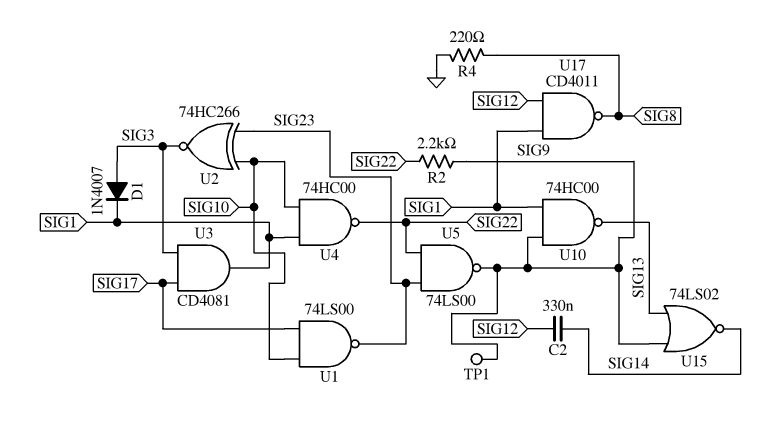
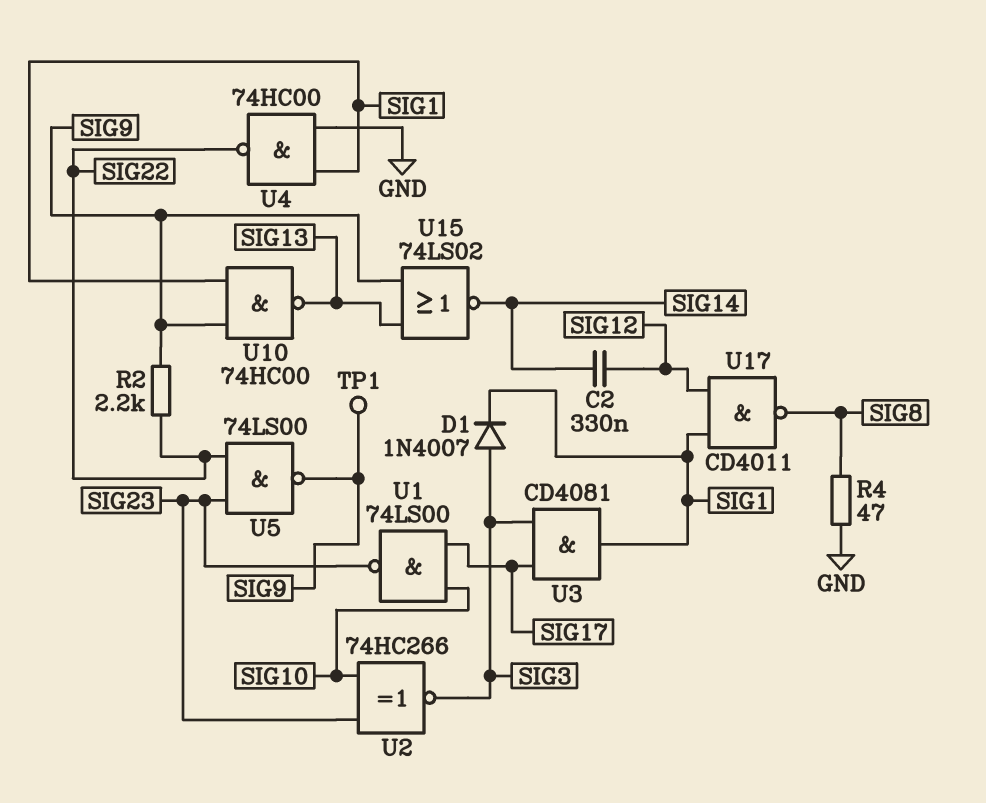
R4: 220 (GND, SIG8) -> 47 (GND, SIG8)
U4: NAND 74HC00 (in SIG1, in SIG10, out SIG22) -> NAND 74HC00 (in GND, in SIG1, out SIG22)

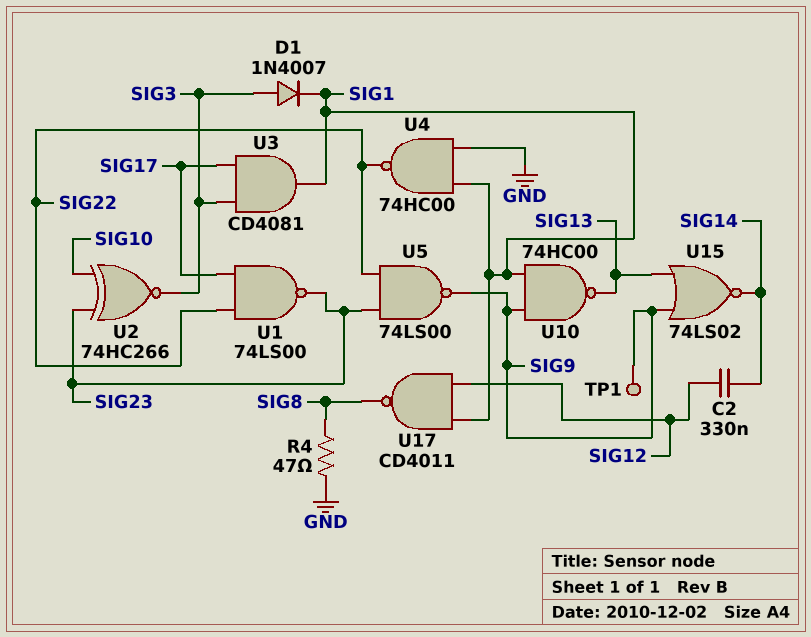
R2: 2.2k (SIG9, SIG22) -> none
U1: NAND 74LS00 (in SIG10, in SIG17, out SIG23) -> NAND 74LS00 (in SIG17, in SIG22, out SIG23)

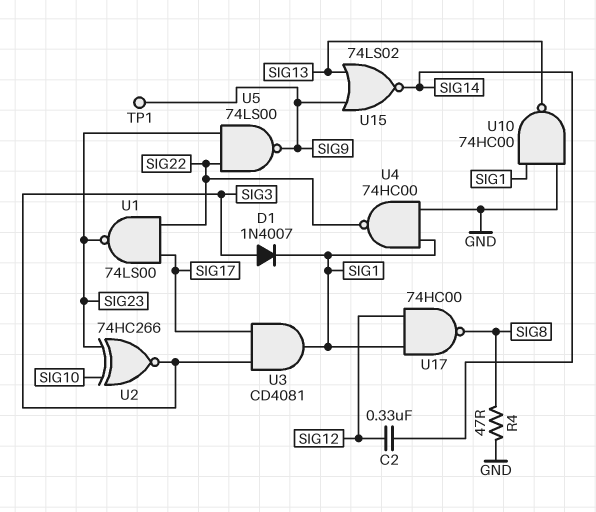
U10: NAND 74HC00 (in SIG1, in SIG9, out SIG13) -> NAND 74HC00 (in GND, in SIG1, out SIG13)
U17: NAND CD4011 (in SIG1, in SIG12, out SIG8) -> NAND 74HC00 (in SIG1, in SIG12, out SIG8)

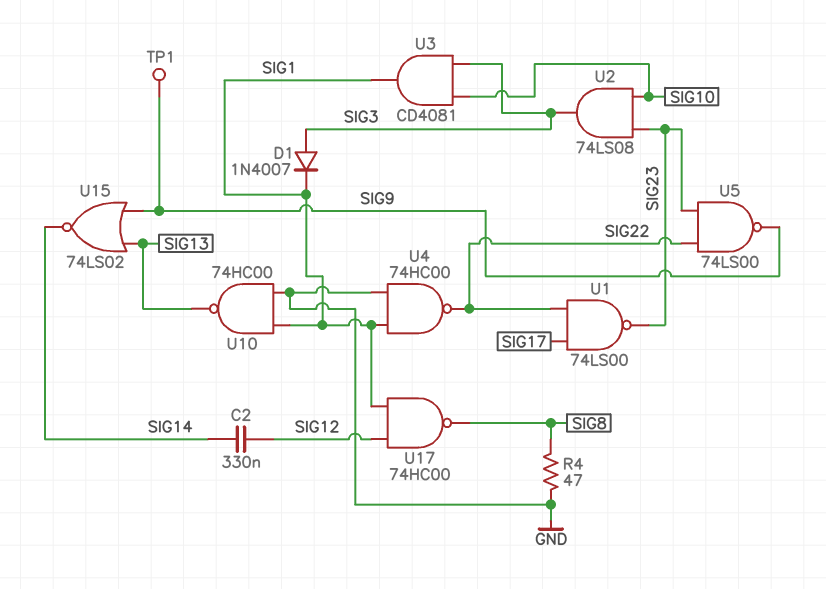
U2: XNOR 74HC266 (in SIG10, in SIG23, out SIG3) -> AND 74LS08 (in SIG10, in SIG23, out SIG3)
U3: AND CD4081 (in SIG3, in SIG17, out SIG1) -> AND CD4081 (in SIG3, in SIG10, out SIG1)

